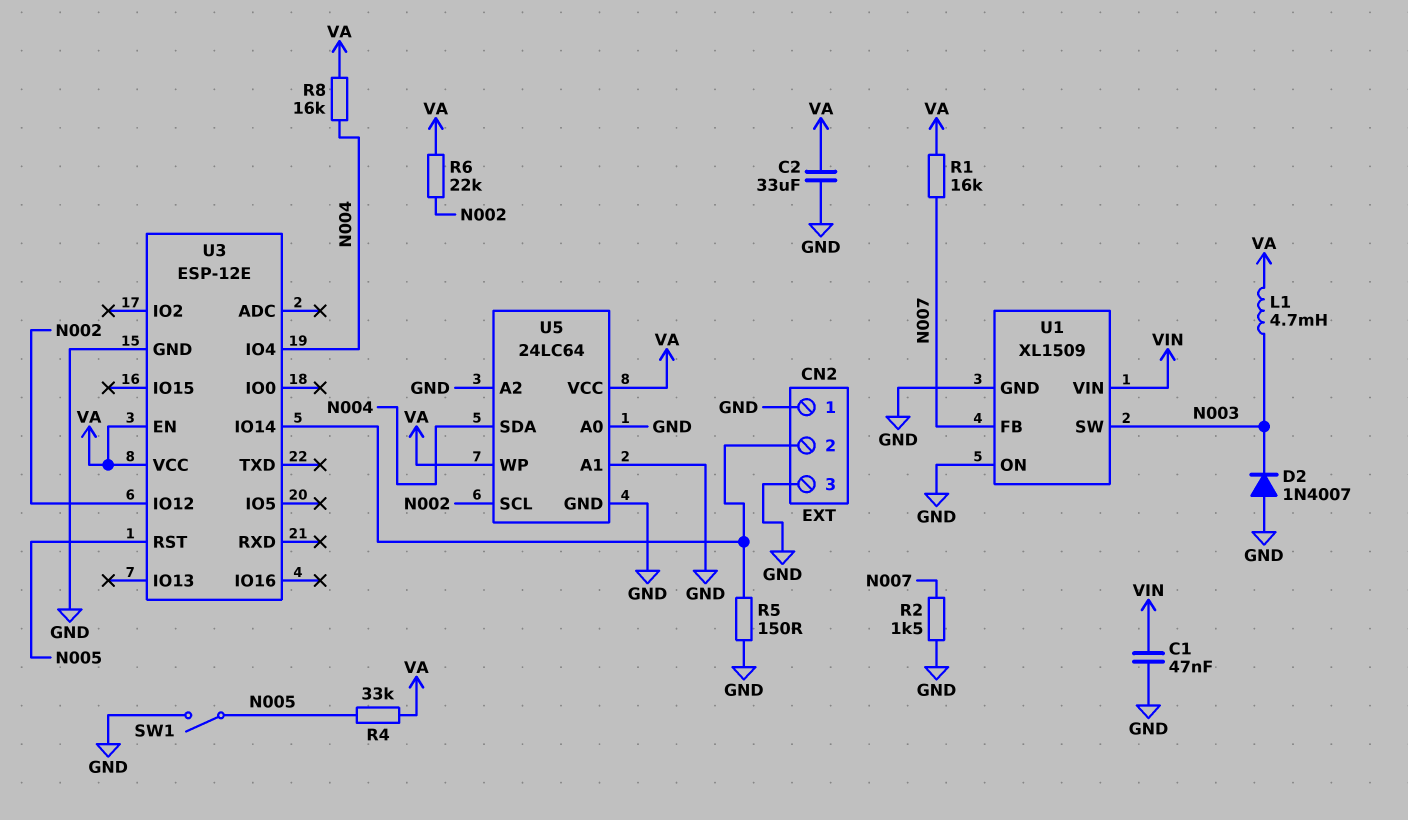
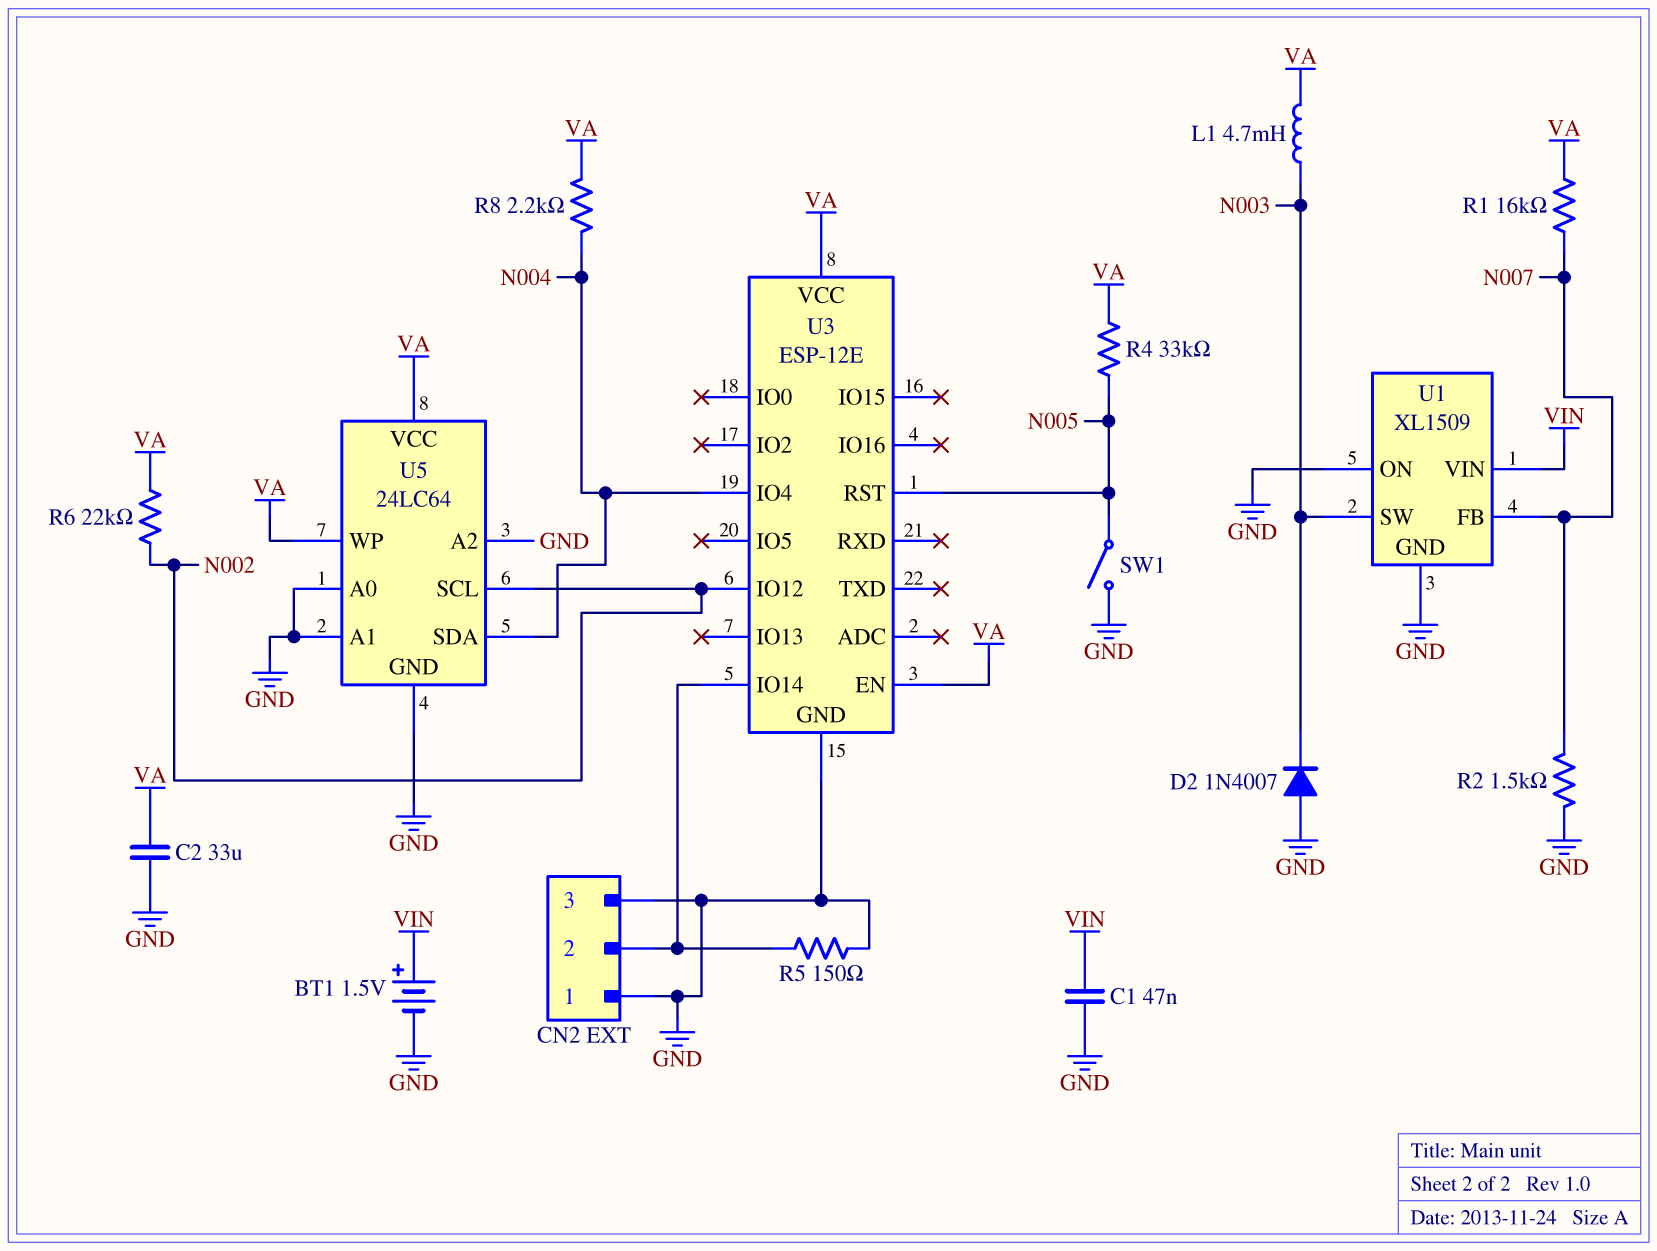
BT1: none -> 1.5V (plus VIN, minus GND)
R8: 16k (N004, VA) -> 2.2k (N004, VA)

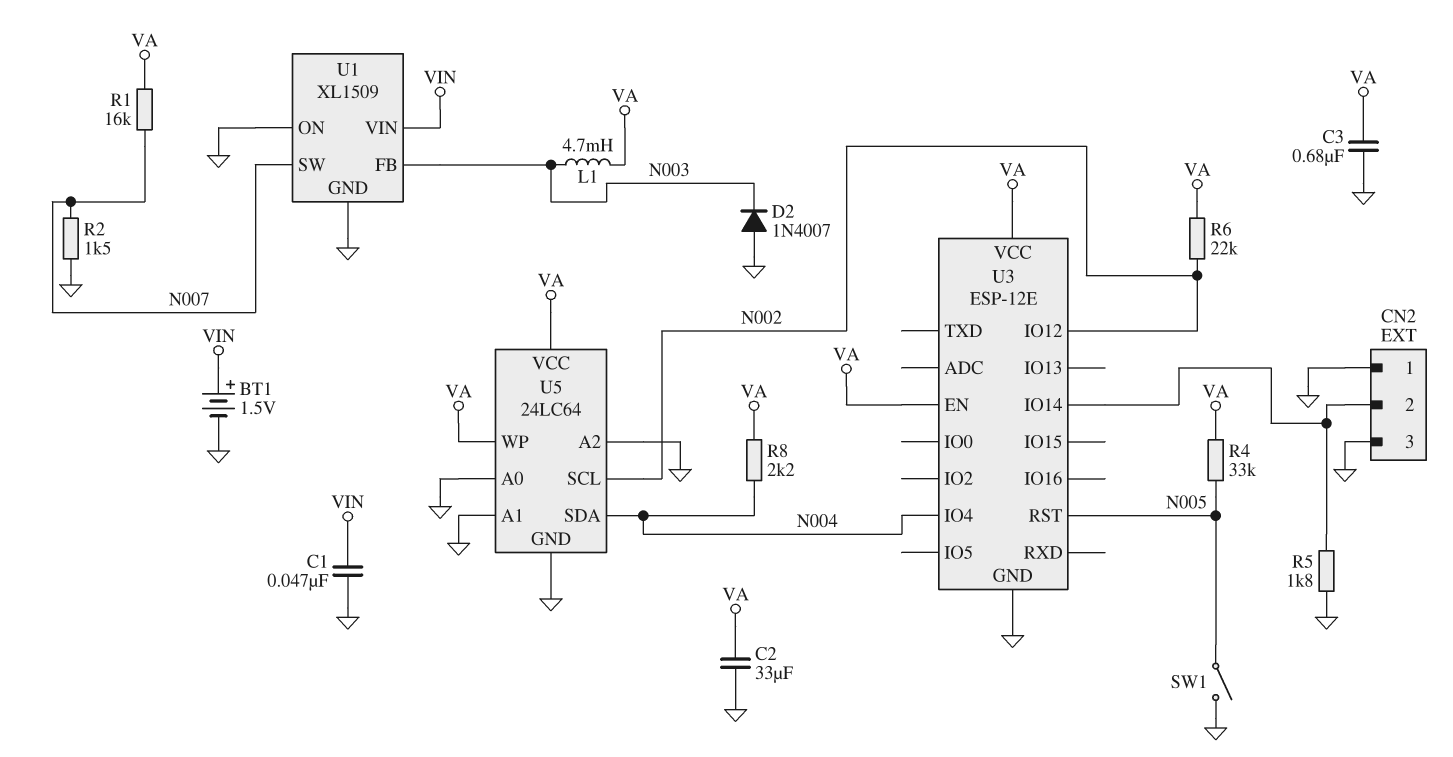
C3: none -> 680nF (GND, VA)
R5: 150 (CN2/2, GND) -> 1.8k (CN2/2, GND)
U1 pin FB: N007 -> N003
U1 pin SW: N003 -> N007

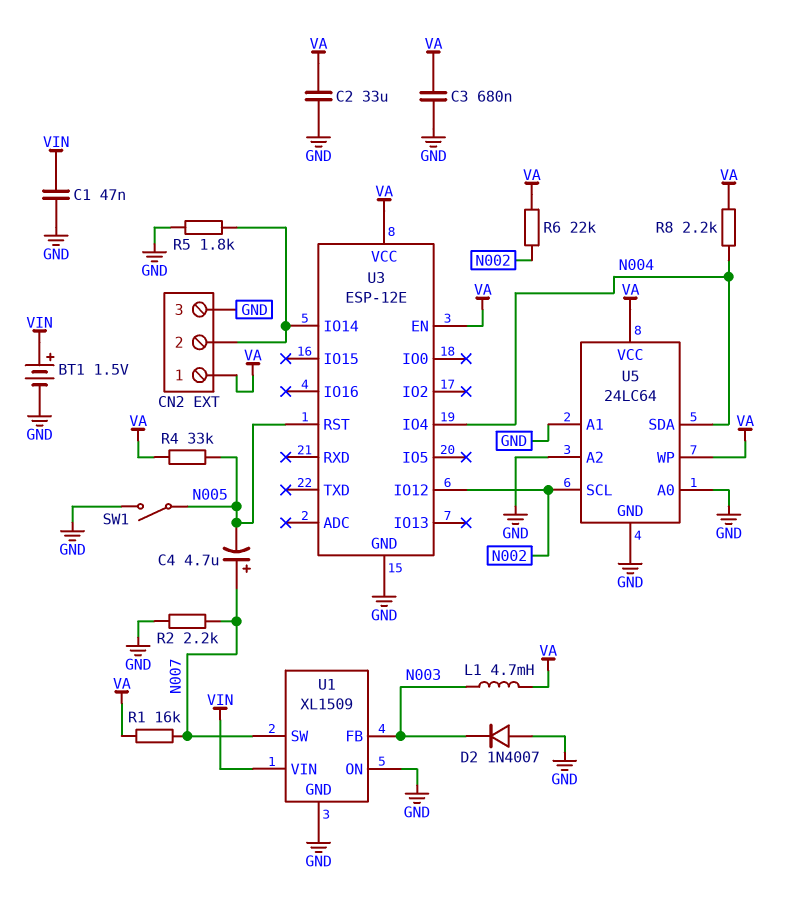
C4: none -> 4.7uF (plus N007, minus N005)
CN2 pin 1: GND -> VA
R2: 1.5k (GND, N007) -> 2.2k (GND, N007)

